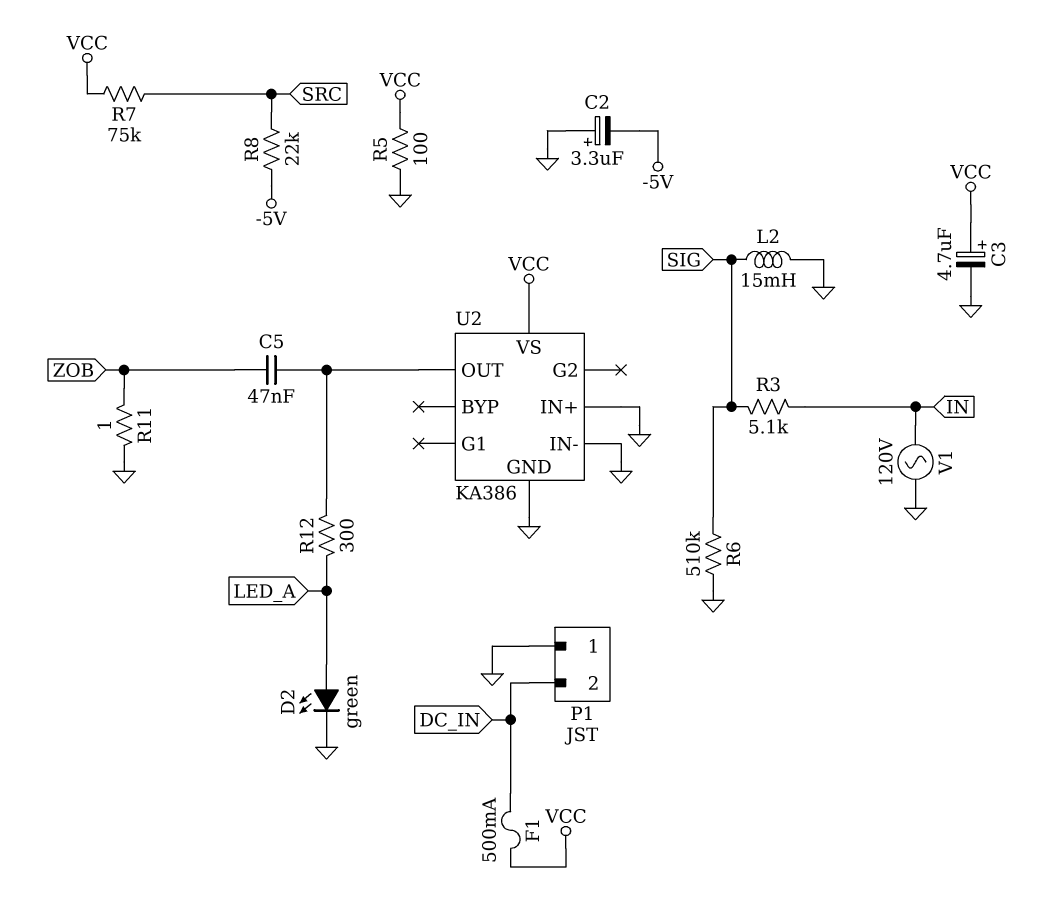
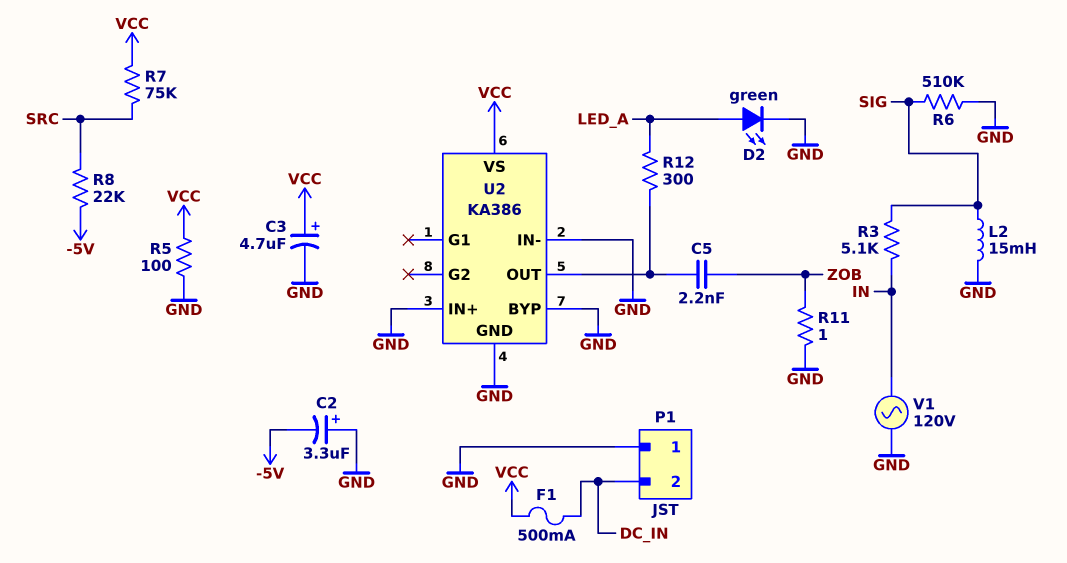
C5: 47nF (U2/OUT, ZOB) -> 2.2nF (U2/OUT, ZOB)
U2 pin BYP: none -> GND

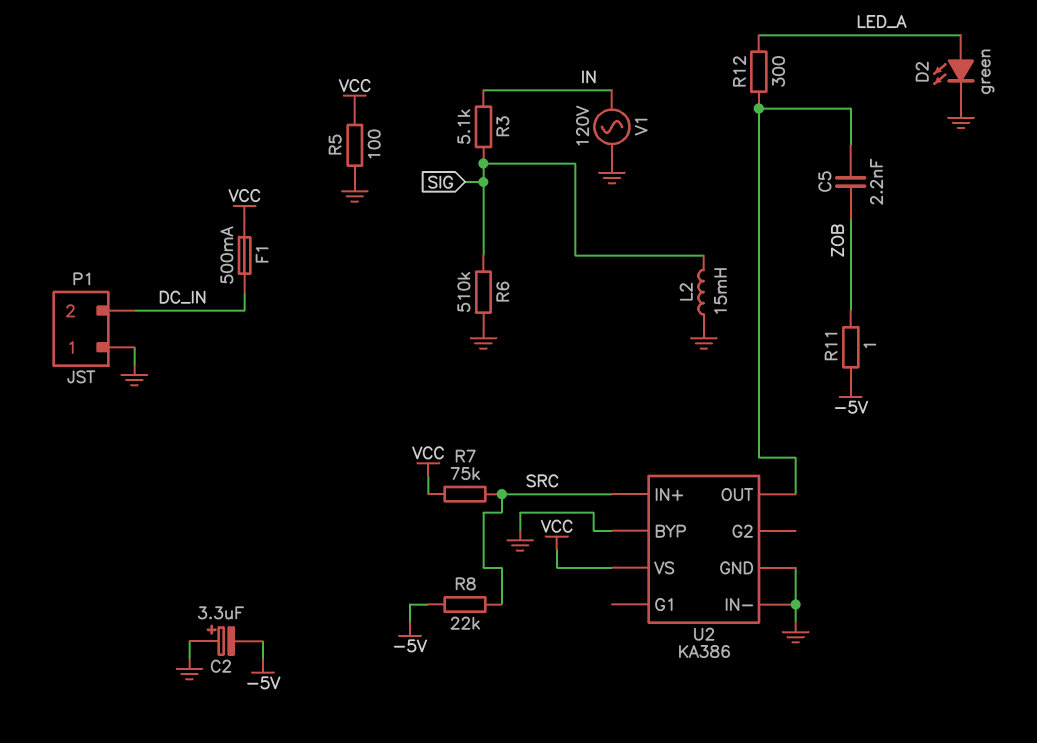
C3: 4.7uF (plus VCC, minus GND) -> none
R11: 1 (GND, ZOB) -> 1 (-5V, ZOB)
U2 pin IN+: GND -> SRC

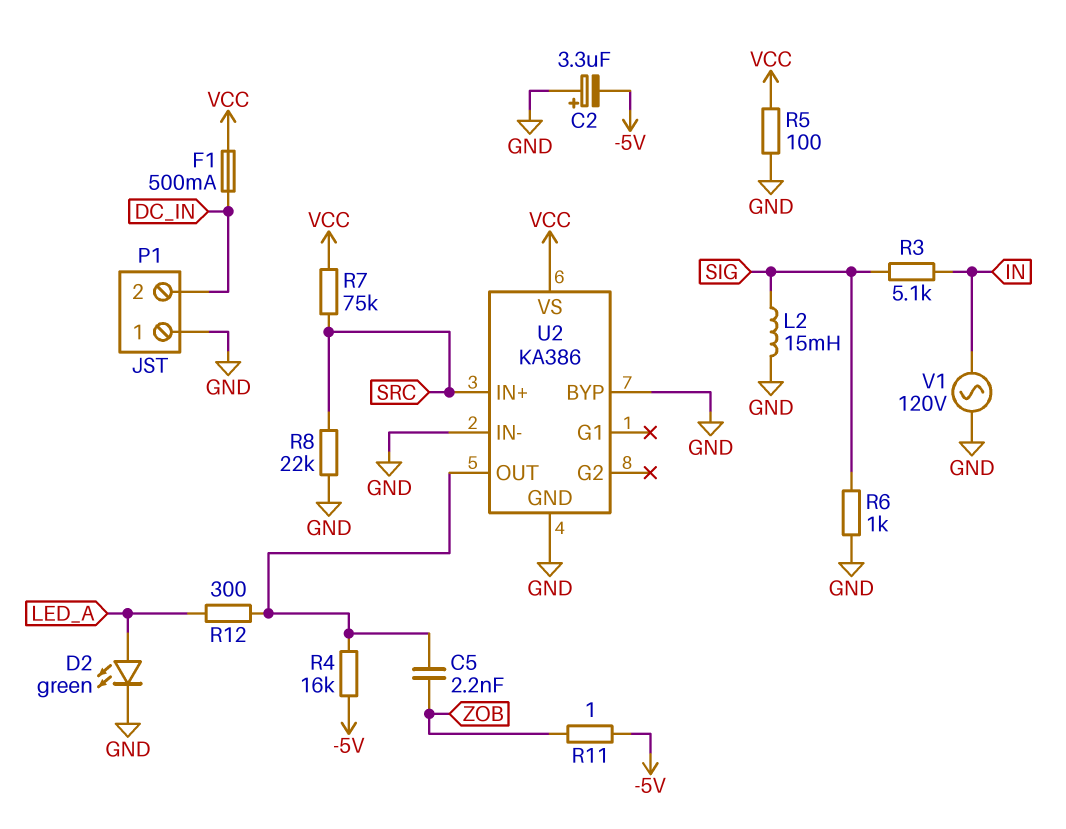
R4: none -> 16k (-5V, U2/OUT)
R6: 510k (GND, SIG) -> 1k (GND, SIG)
R8: 22k (-5V, SRC) -> 22k (GND, SRC)

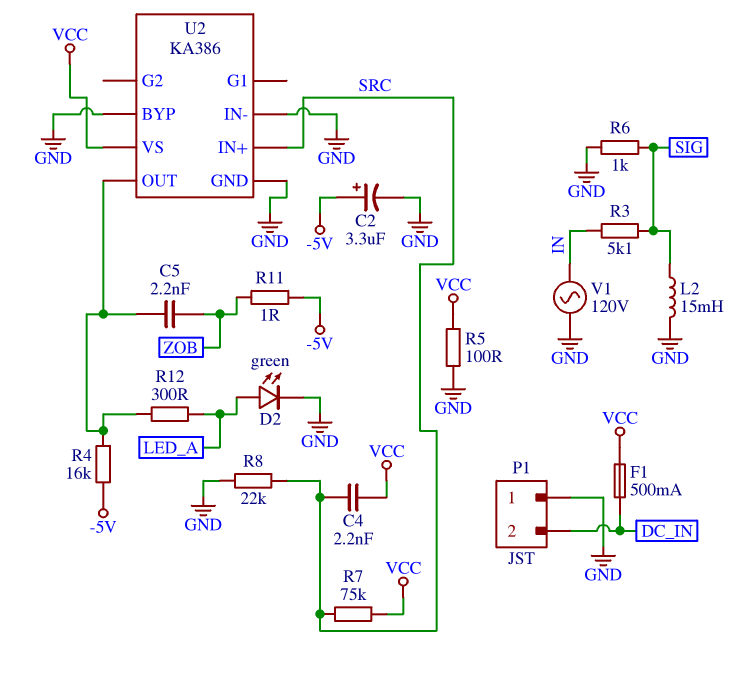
C2: 3.3uF (plus GND, minus -5V) -> 3.3uF (plus -5V, minus GND)
C4: none -> 2.2nF (SRC, VCC)

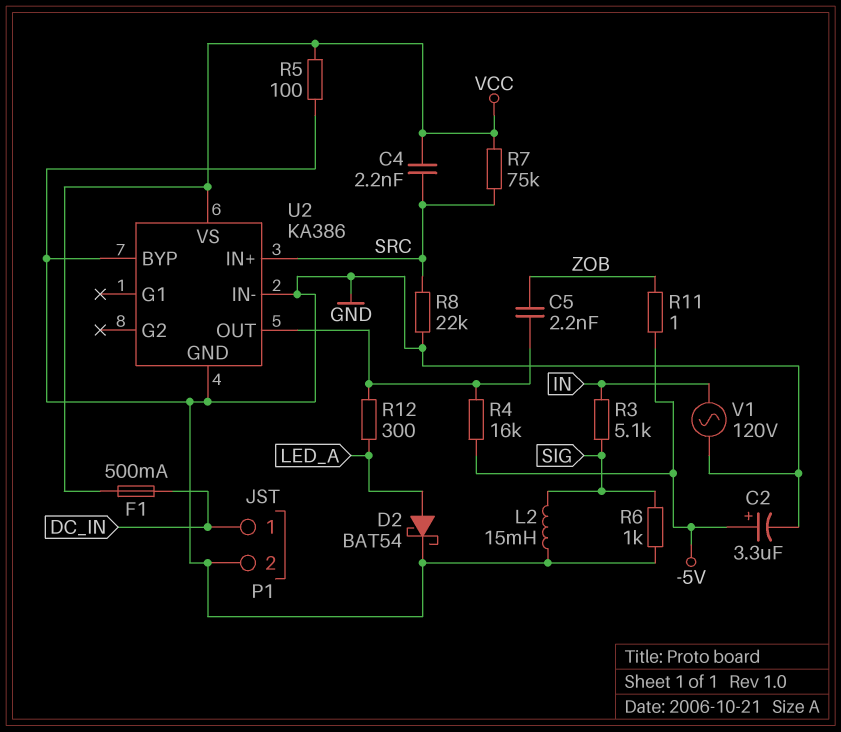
D2: LED green (A LED_A, K GND) -> schottky BAT54 (A LED_A, K GND)
P1 pin 1: GND -> DC_IN
P1 pin 2: DC_IN -> GND

